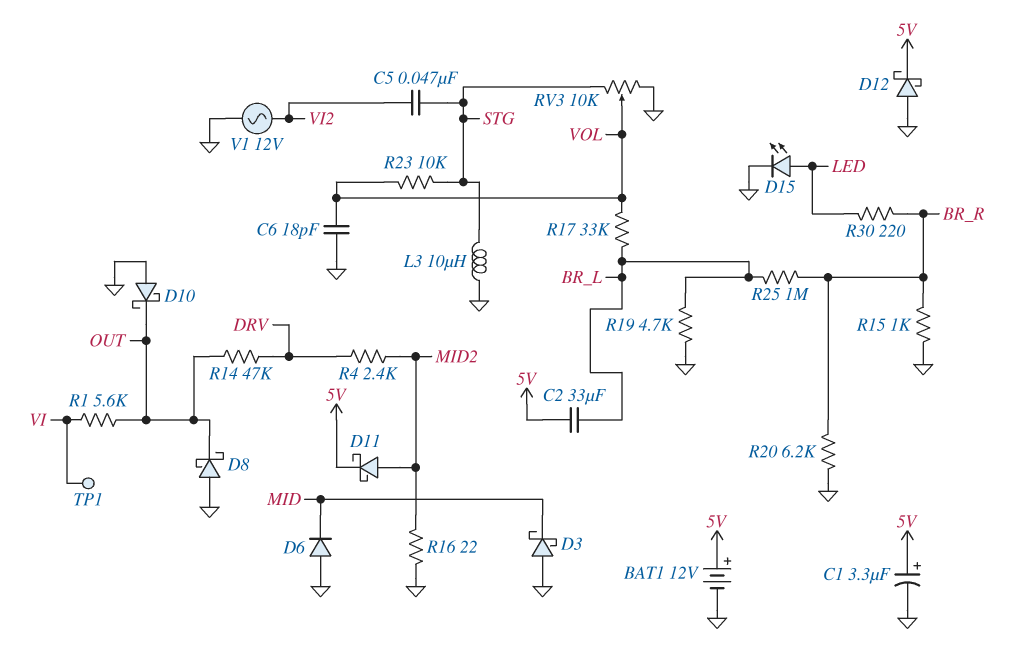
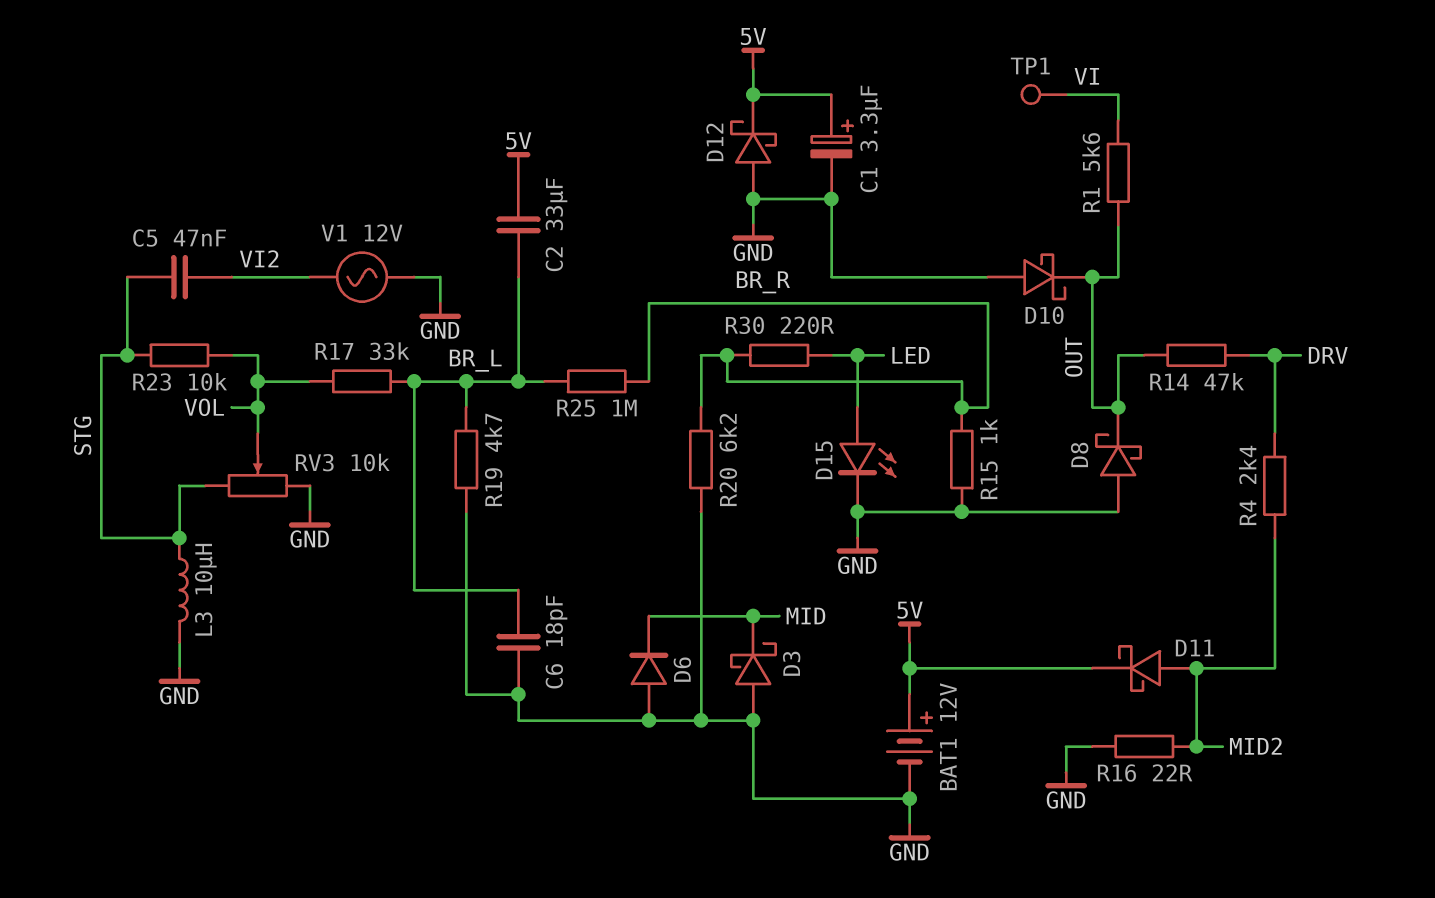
C6: 18pF (GND, VOL) -> 18pF (BR_L, GND)

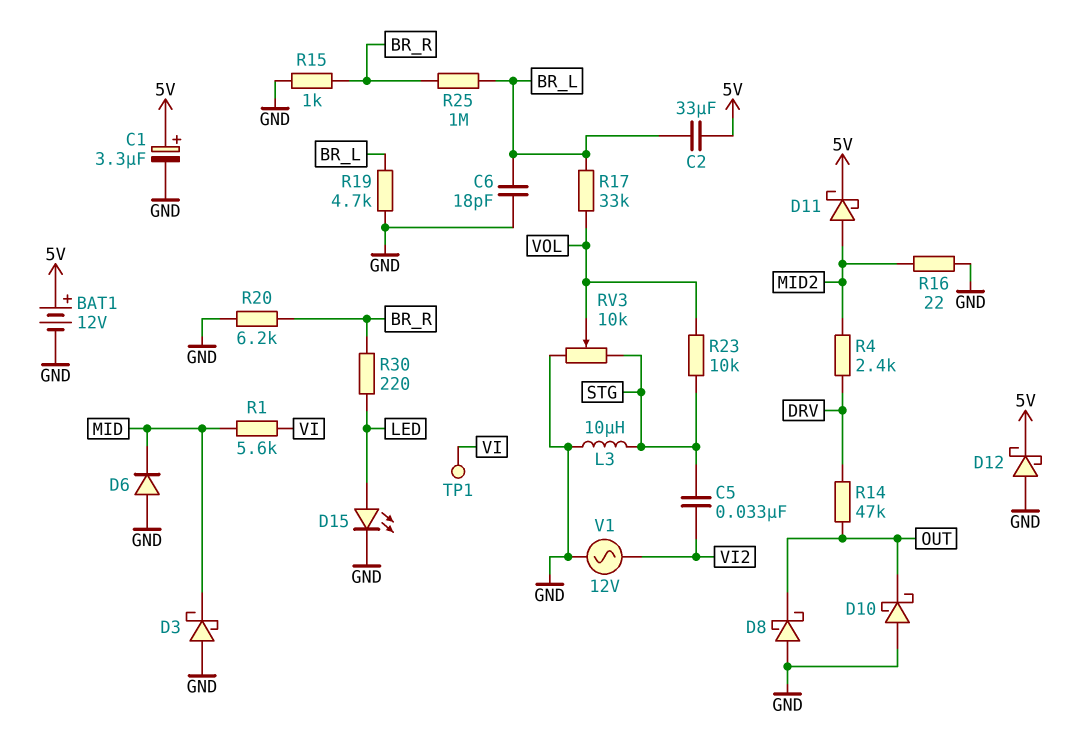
C5: 47nF (STG, VI2) -> 33nF (STG, VI2)
R1: 5.6k (OUT, VI) -> 5.6k (MID, VI)

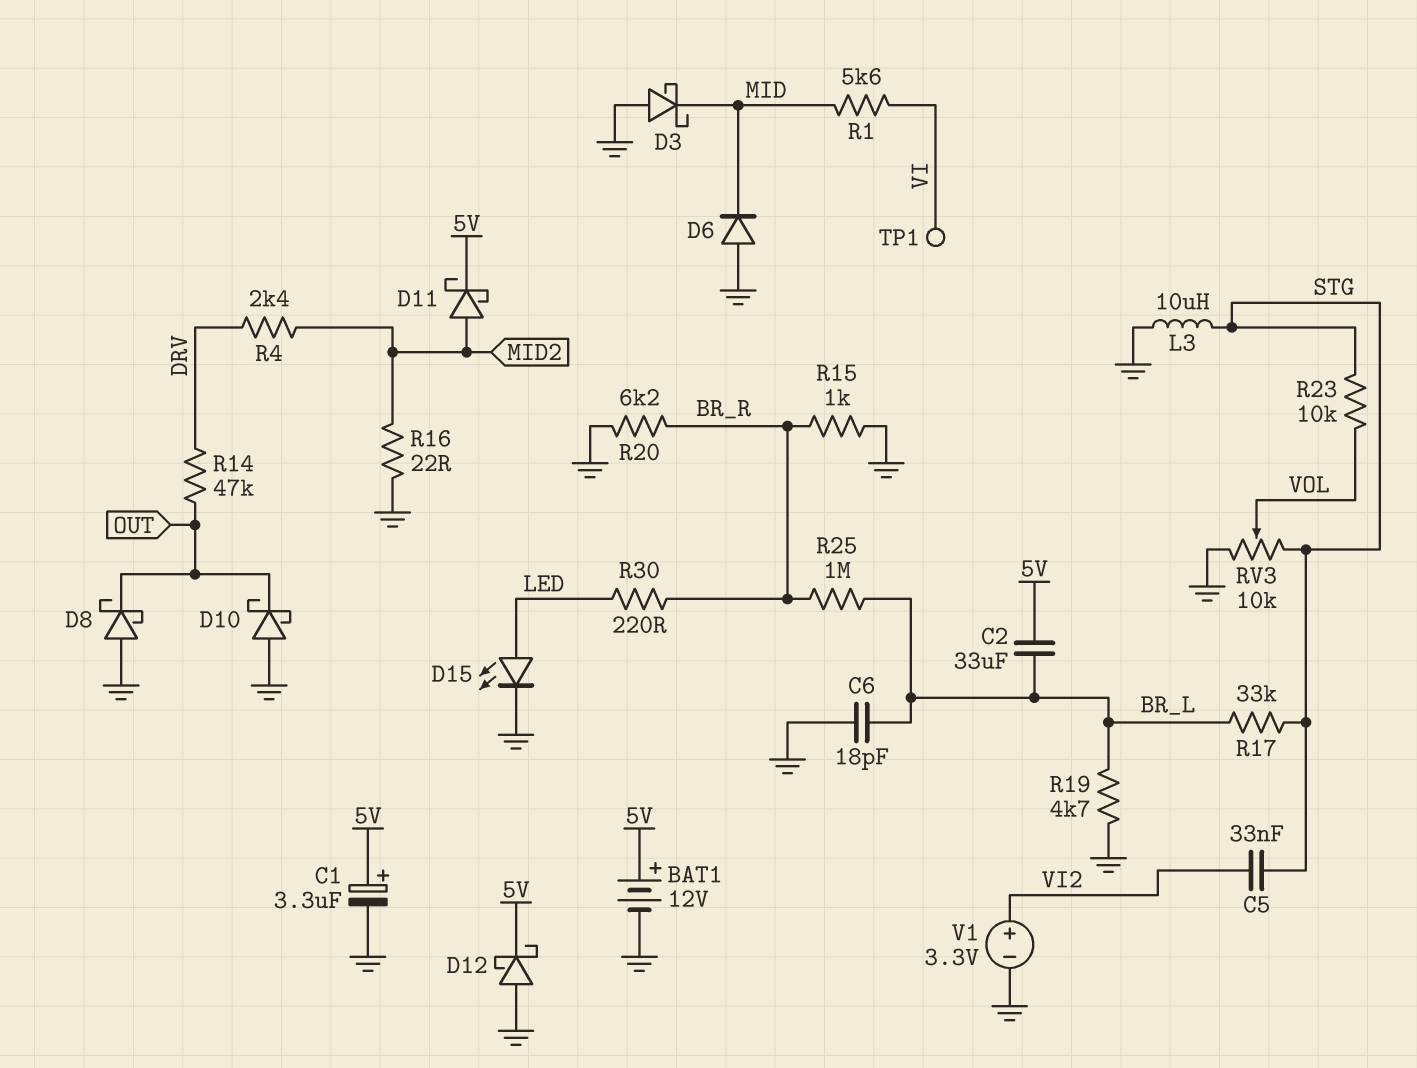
R17: 33k (BR_L, VOL) -> 33k (BR_L, STG)
V1: AC 12V (GND, VI2) -> 3.3V (plus VI2, minus GND)

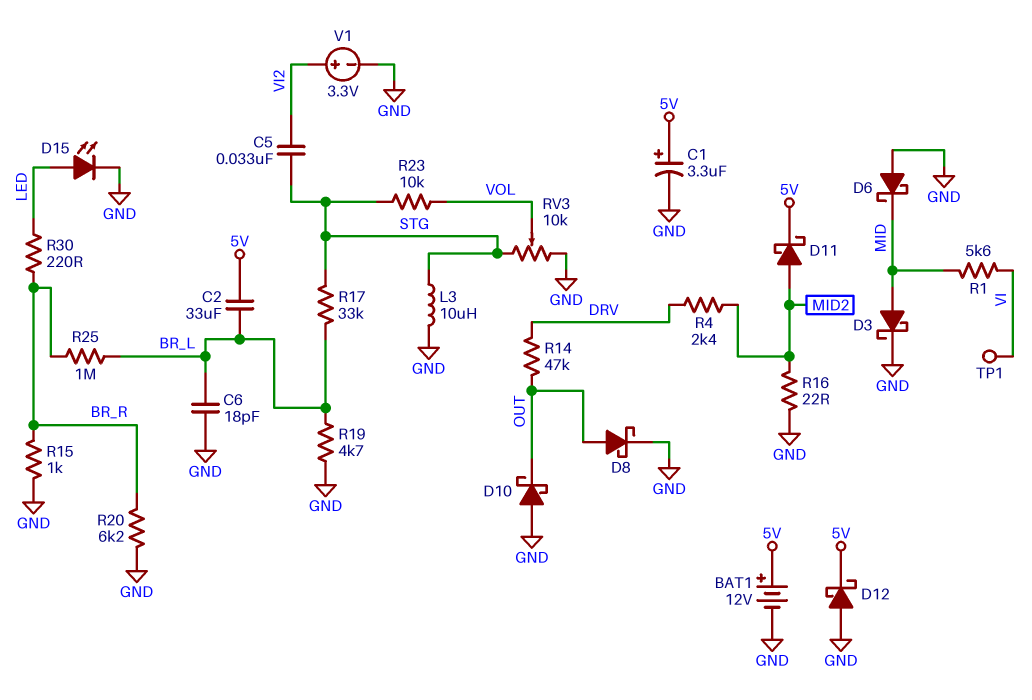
D3: schottky (A GND, K MID) -> schottky (A MID, K GND)
D6: diode (A GND, K MID) -> schottky (A GND, K MID)
D8: schottky (A GND, K OUT) -> schottky (A OUT, K GND)

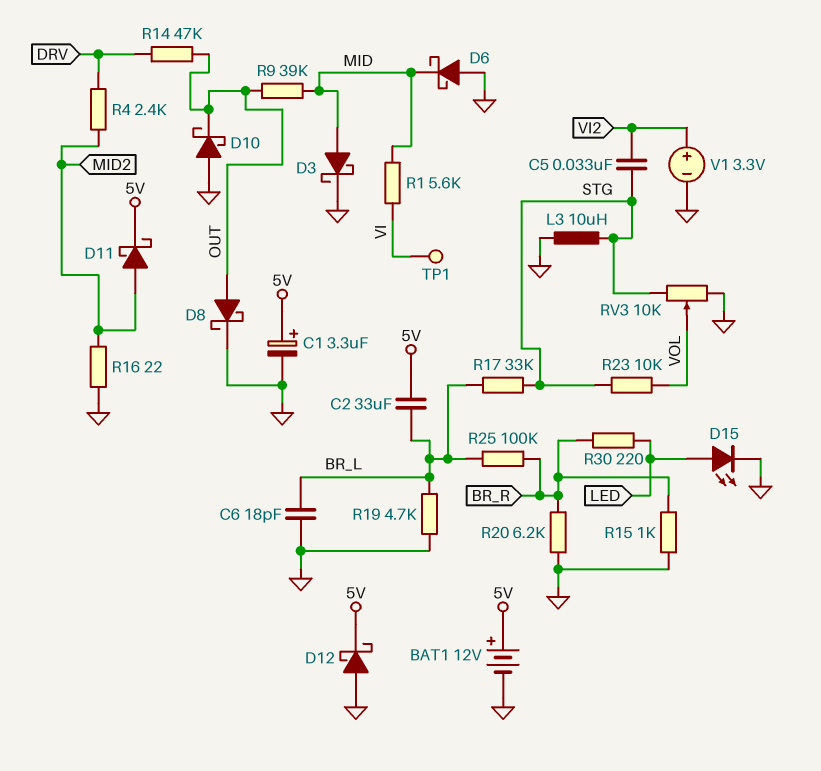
R9: none -> 39k (MID, OUT)
R25: 1M (BR_L, BR_R) -> 100k (BR_L, BR_R)

